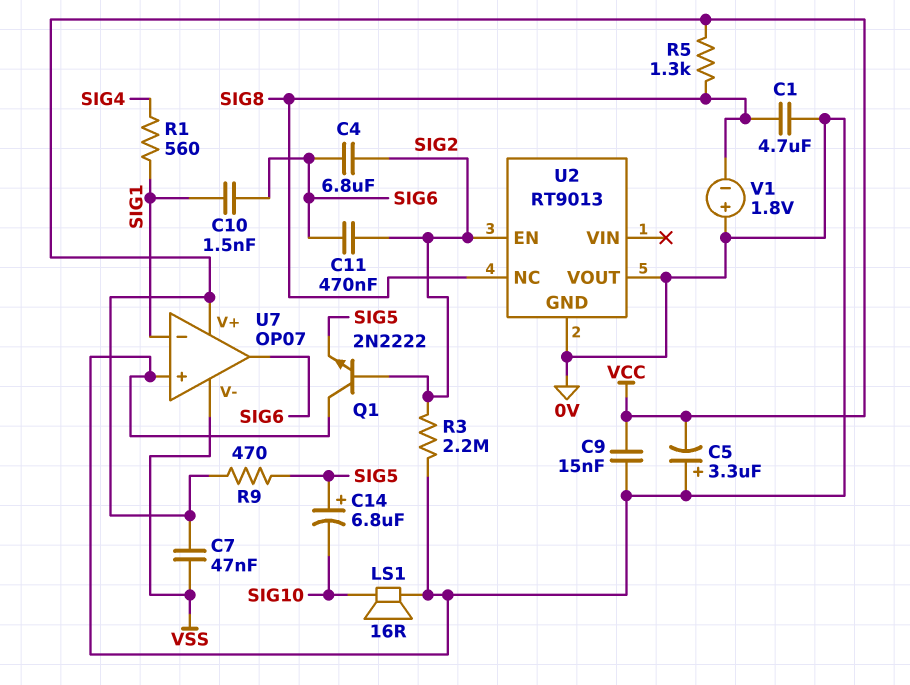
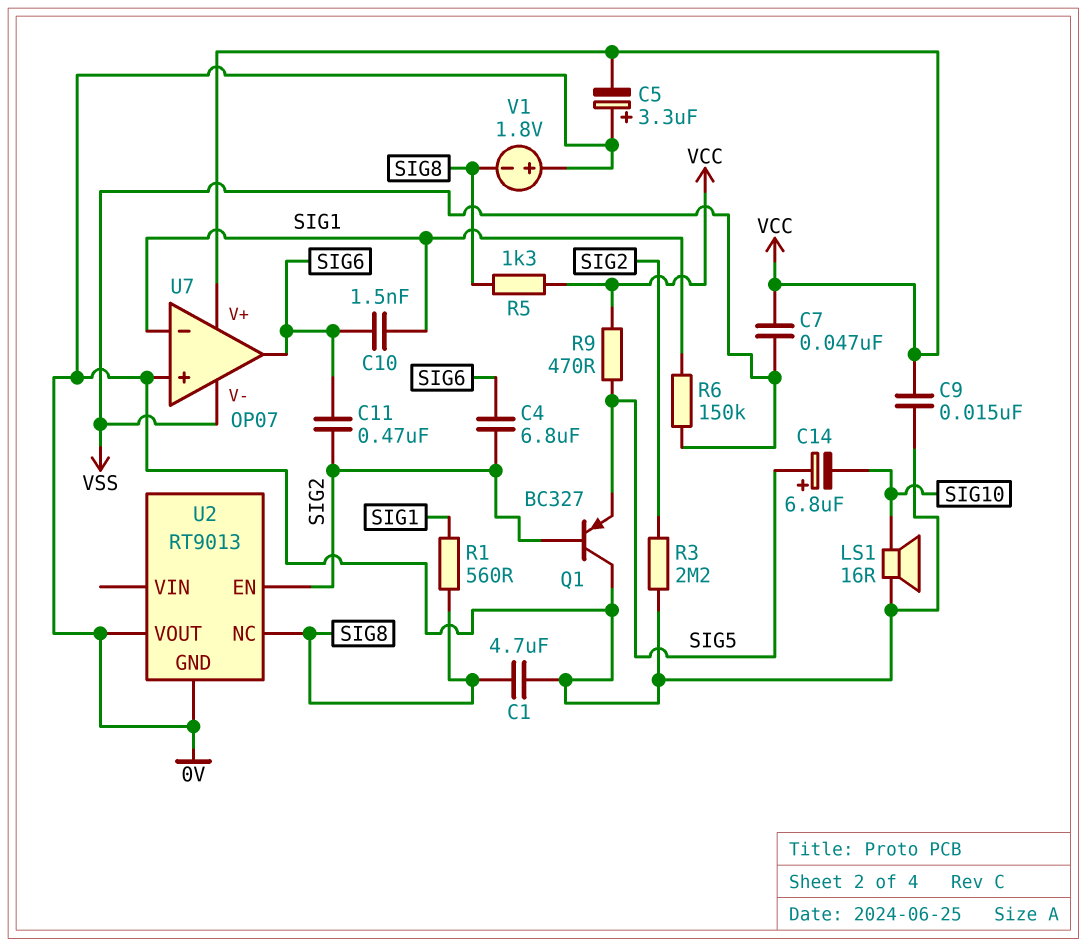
Q1: NPN 2N2222 (B SIG2, C 0V, E SIG5) -> PNP BC327 (B SIG2, C 0V, E SIG5)
R1: 560 (SIG1, SIG4) -> 560 (SIG1, SIG8)
R6: none -> 150k (SIG1, VSS)

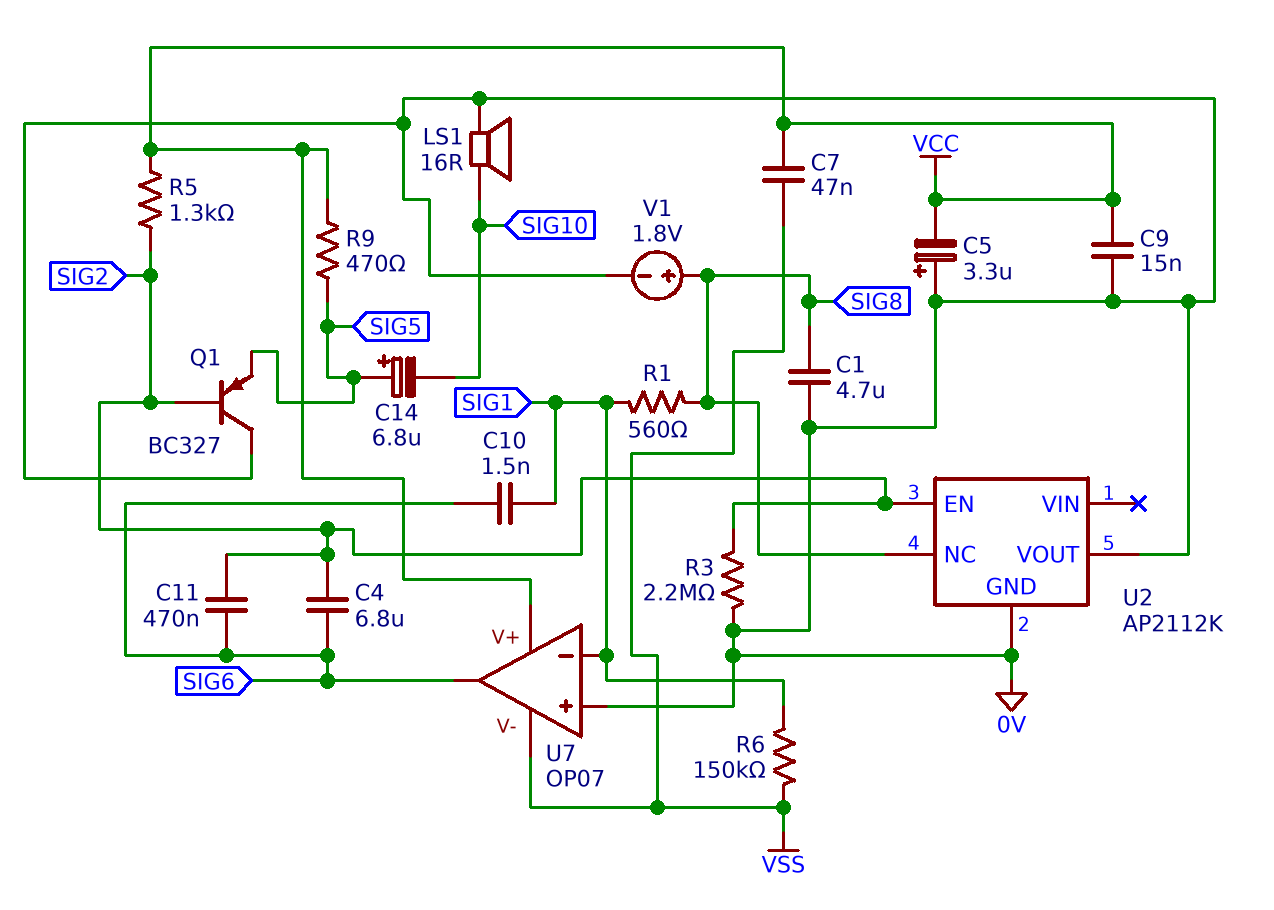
R5: 1.3k (SIG8, VCC) -> 1.3k (SIG2, VCC)
U2: RT9013 -> AP2112K
V1: 1.8V (plus 0V, minus SIG8) -> 1.8V (plus SIG8, minus 0V)

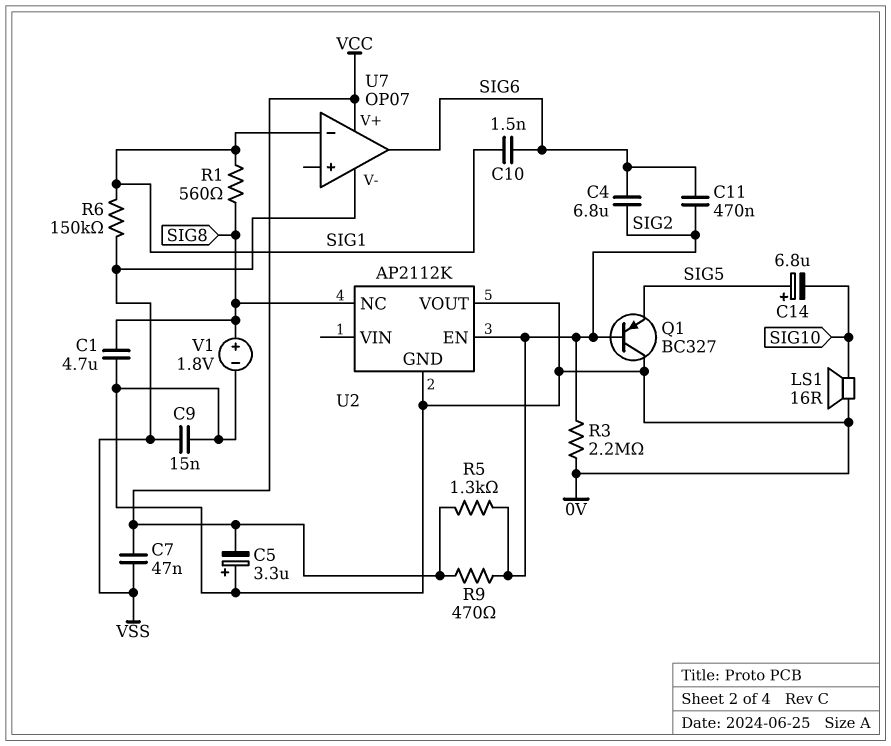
C9: 15nF (0V, VCC) -> 15nF (0V, VSS)
R9: 470 (SIG5, VCC) -> 470 (SIG2, VCC)
U7 pin in+: 0V -> none

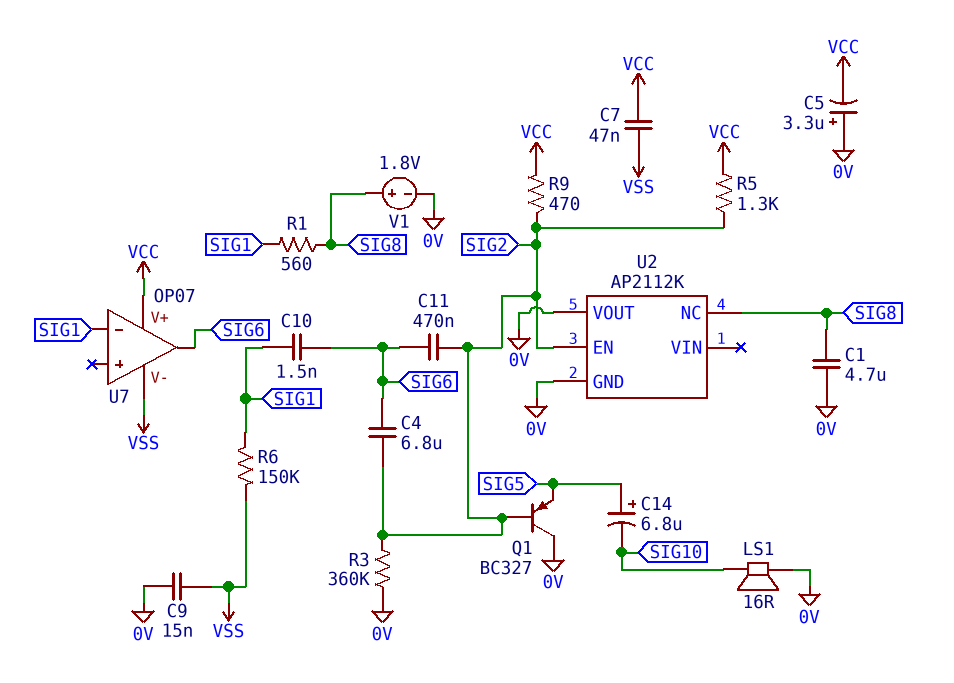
R3: 2.2M (0V, SIG2) -> 360k (0V, SIG2)

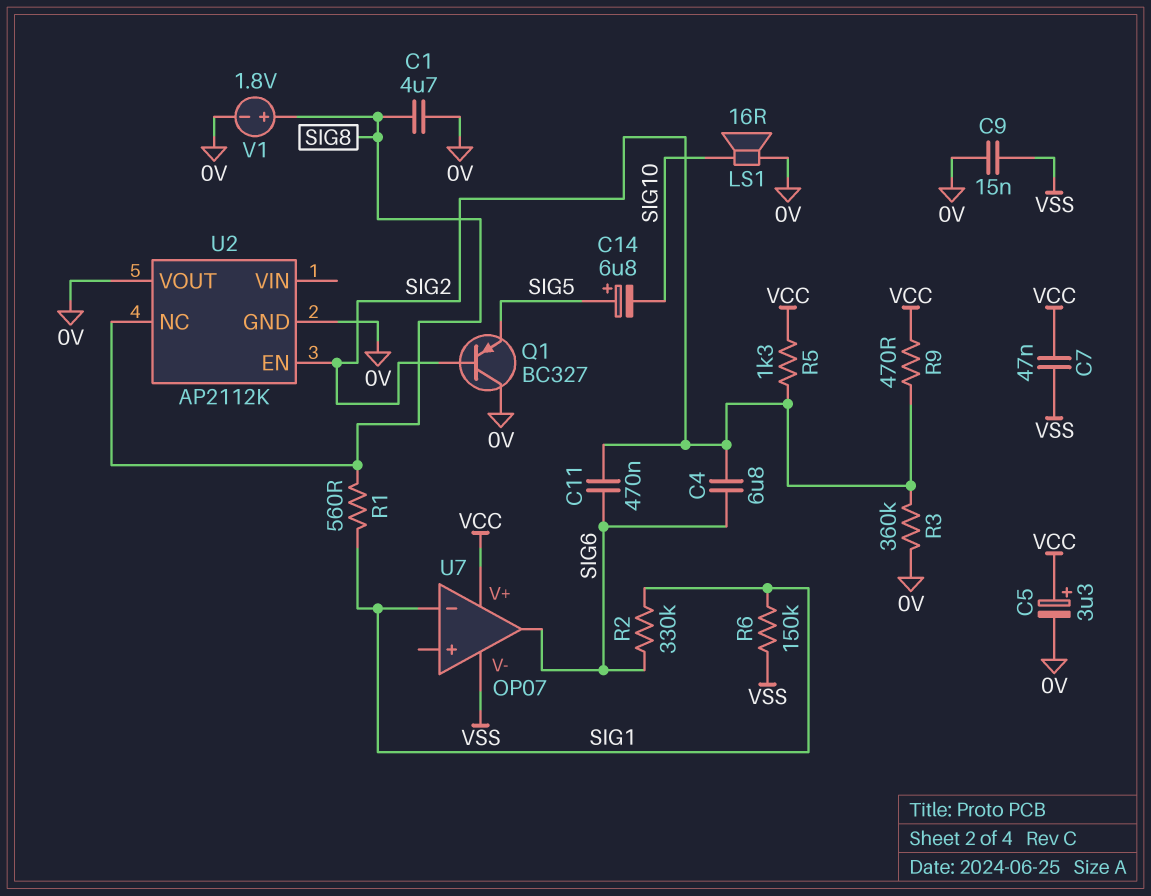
C5: 3.3uF (plus 0V, minus VCC) -> 3.3uF (plus VCC, minus 0V)
C10: 1.5nF (SIG1, SIG6) -> none
R2: none -> 330k (SIG1, SIG6)

